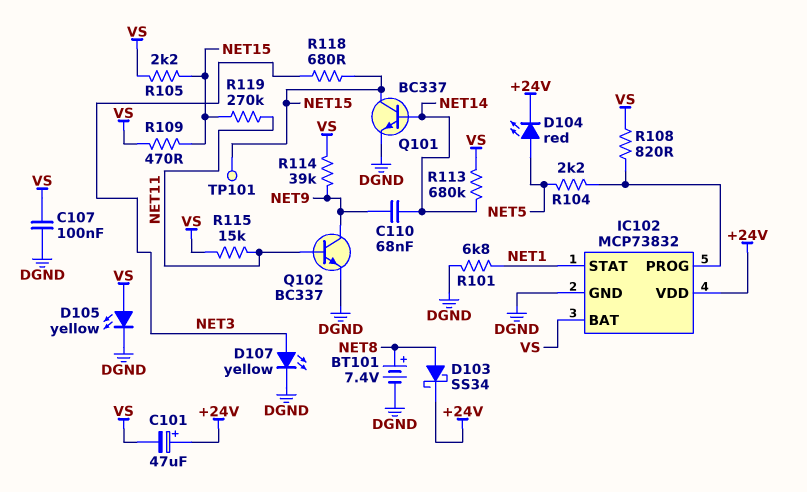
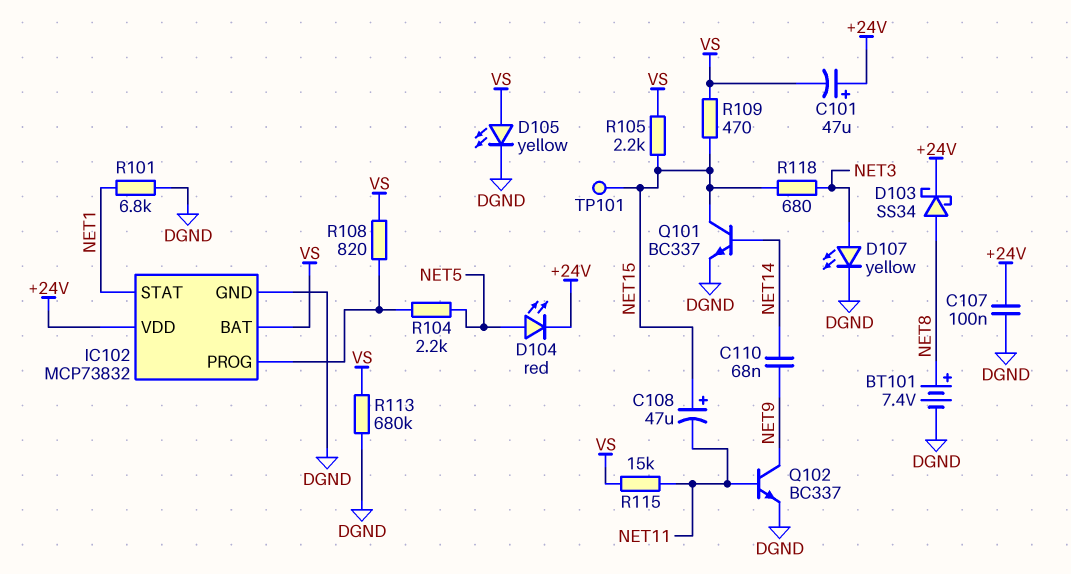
C107: 100nF (DGND, VS) -> 100nF (+24V, DGND)
C108: none -> 47uF (plus NET15, minus NET11)
R113: 680k (NET14, VS) -> 680k (DGND, VS)
R114: 39k (NET9, VS) -> none
R119: 270k (NET11, NET15) -> none

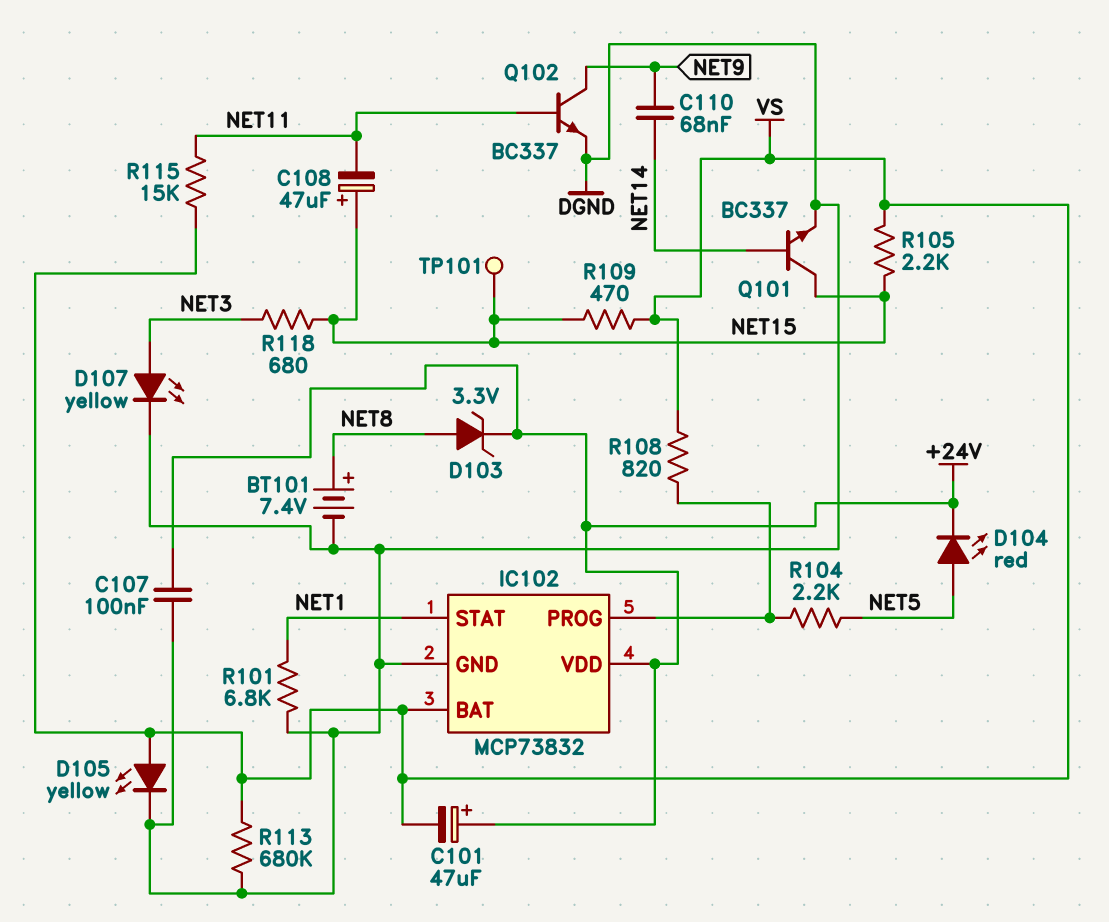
D103: schottky SS34 (A NET8, K +24V) -> zener 3.3V (A NET8, K +24V)

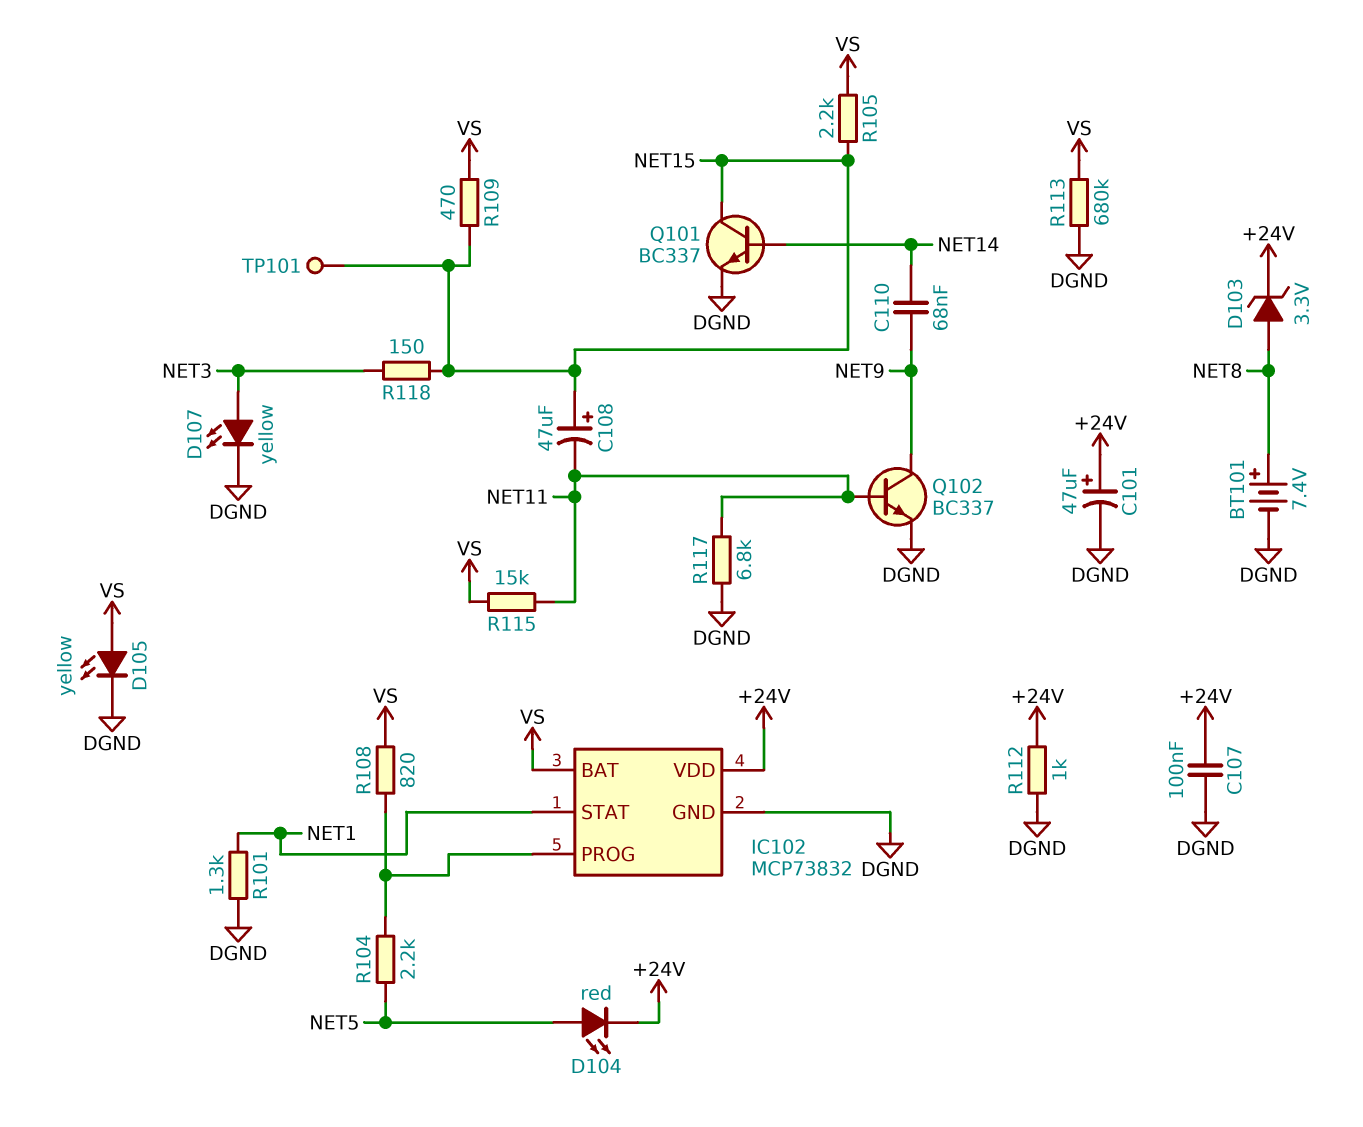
C101: 47uF (plus +24V, minus VS) -> 47uF (plus +24V, minus DGND)
R101: 6.8k (DGND, NET1) -> 1.3k (DGND, NET1)
R112: none -> 1k (+24V, DGND)
R117: none -> 6.8k (DGND, NET11)
R118: 680 (NET3, NET15) -> 150 (NET3, NET15)

